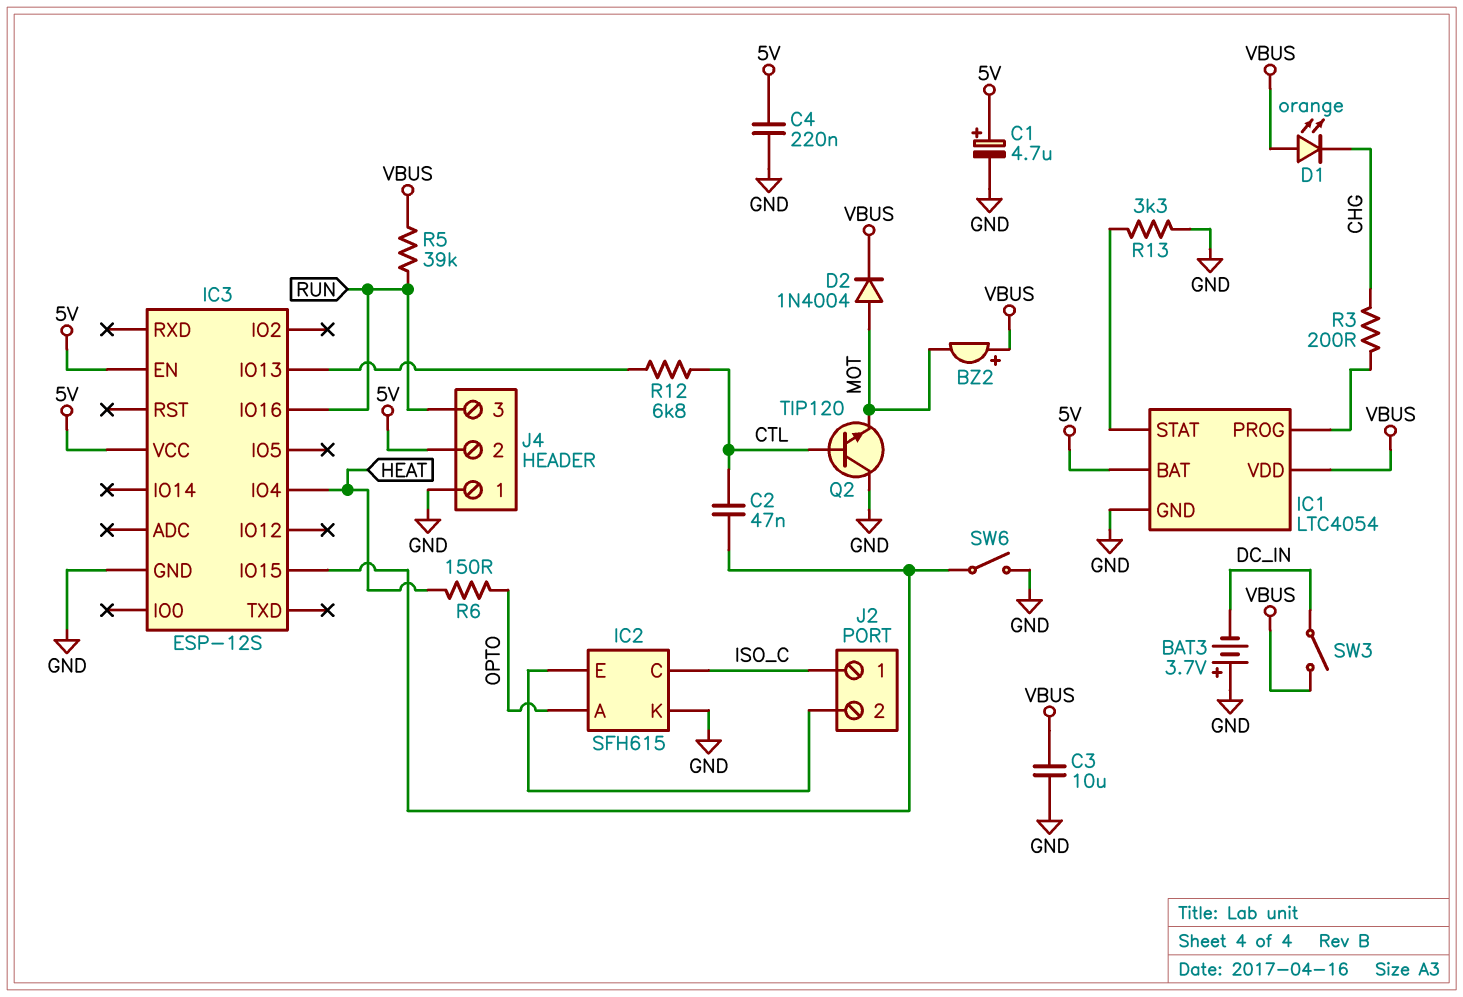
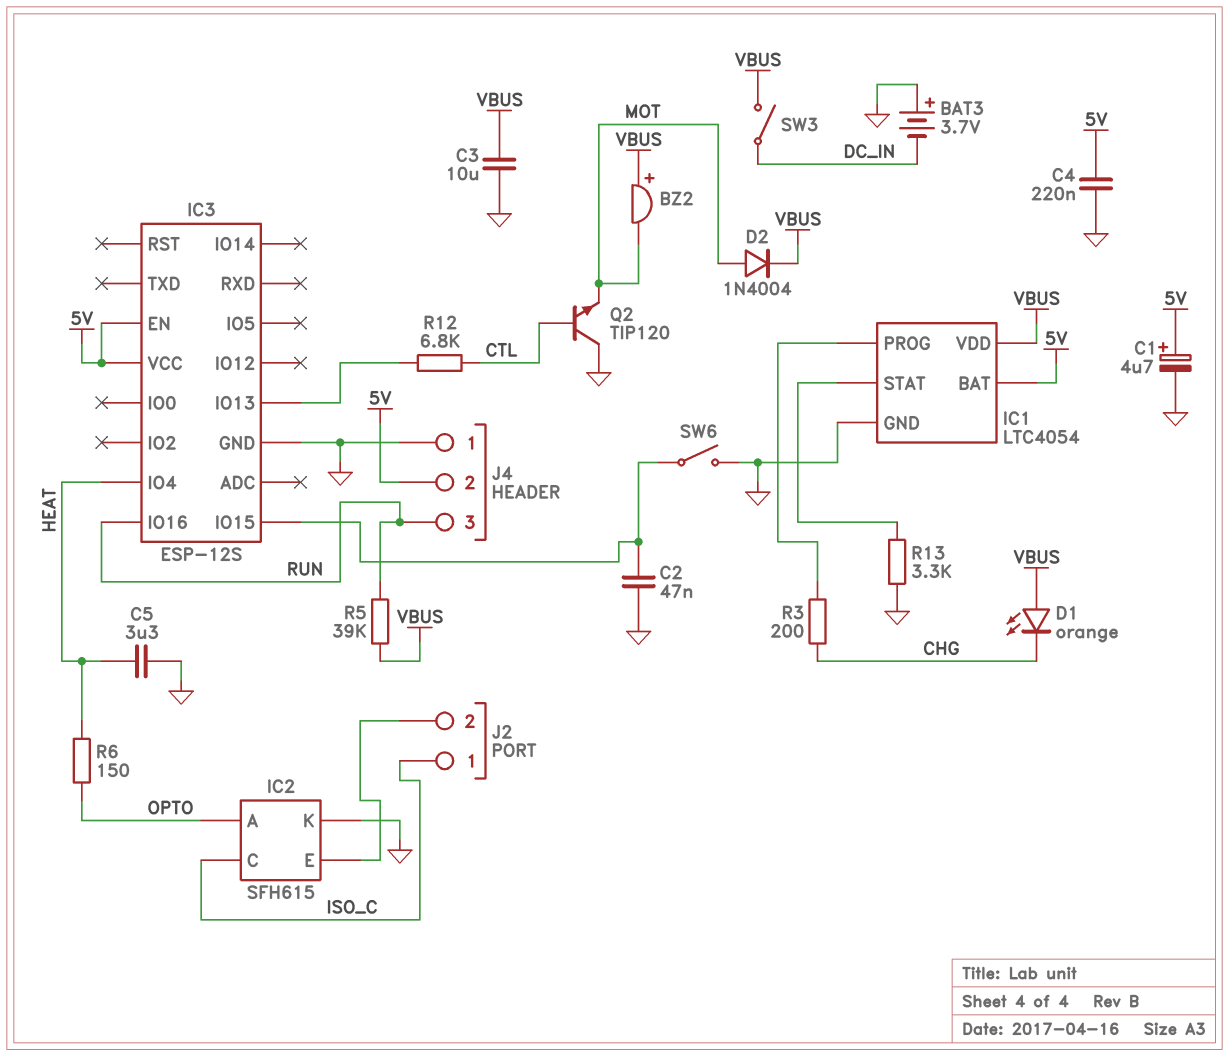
C2: 47nF (CTL, IC3/IO15) -> 47nF (GND, IC3/IO15)
C5: none -> 3.3uF (GND, HEAT)

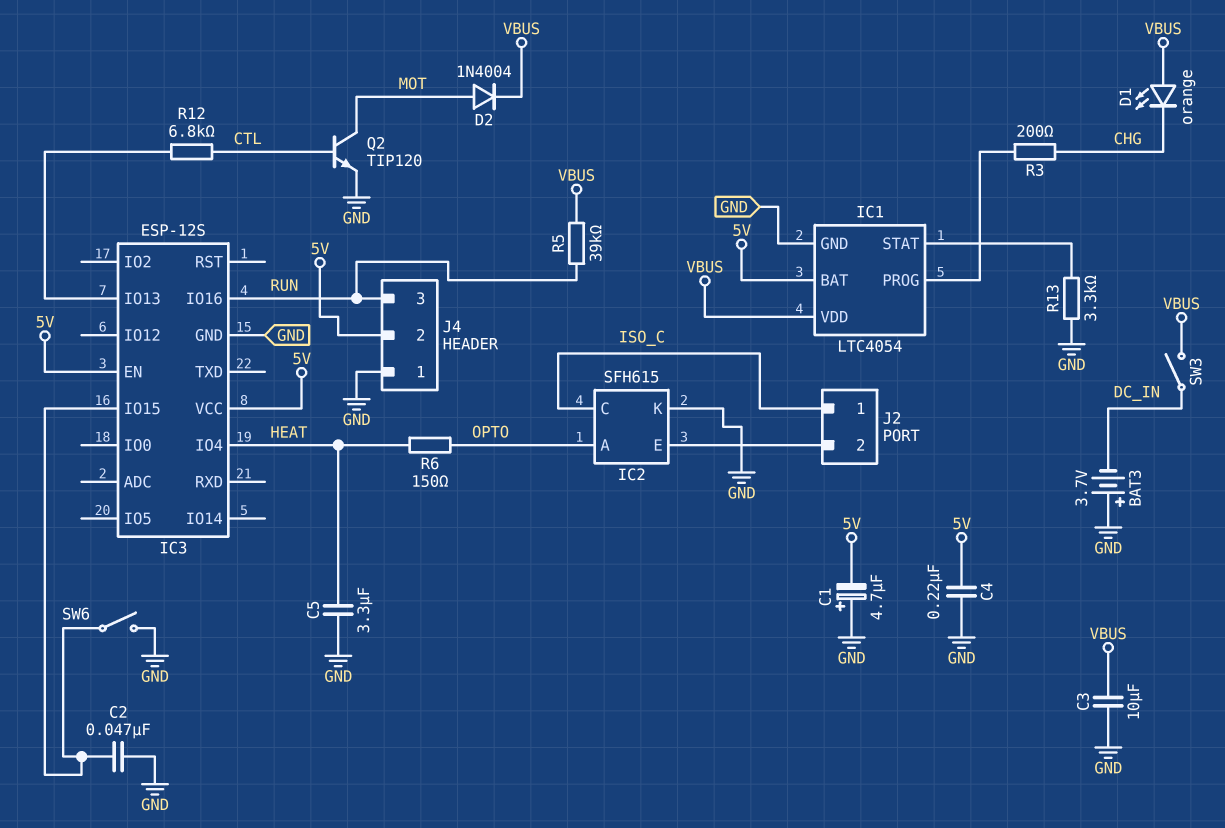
BZ2: buzzer (plus VBUS, minus MOT) -> none
C1: 4.7uF (plus 5V, minus GND) -> 4.7uF (plus GND, minus 5V)
Q2: NPN TIP120 (B CTL, C GND, E MOT) -> NPN TIP120 (B CTL, C MOT, E GND)

